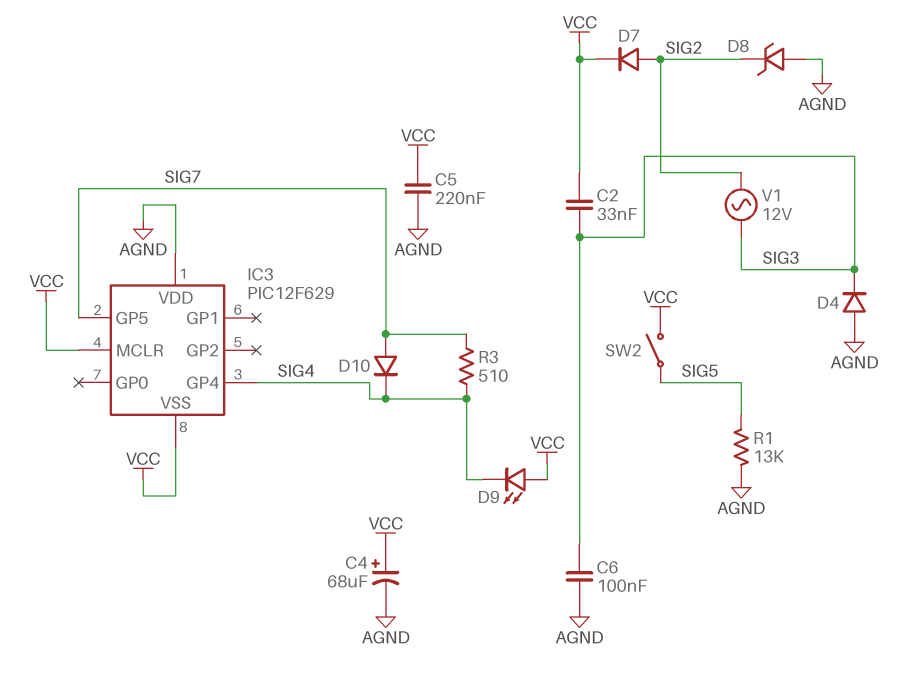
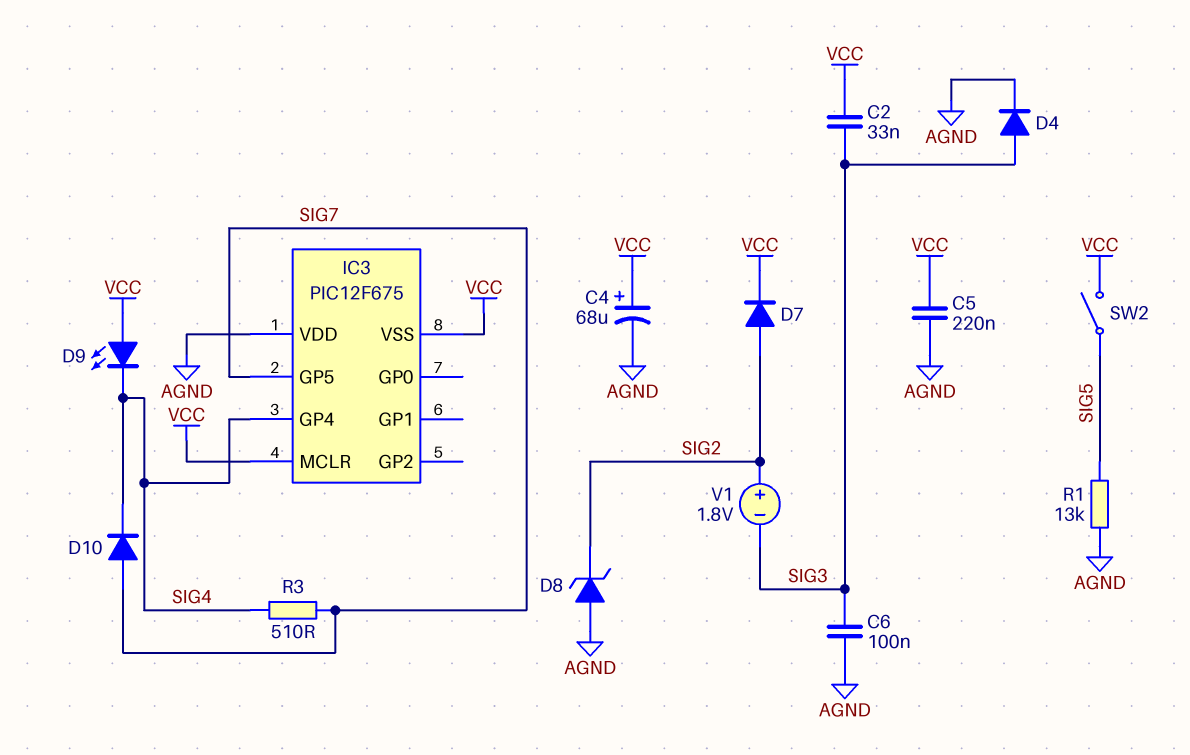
D4: diode (A AGND, K SIG3) -> diode (A SIG3, K AGND)
IC3: PIC12F629 -> PIC12F675
V1: AC 12V (SIG2, SIG3) -> 1.8V (plus SIG2, minus SIG3)

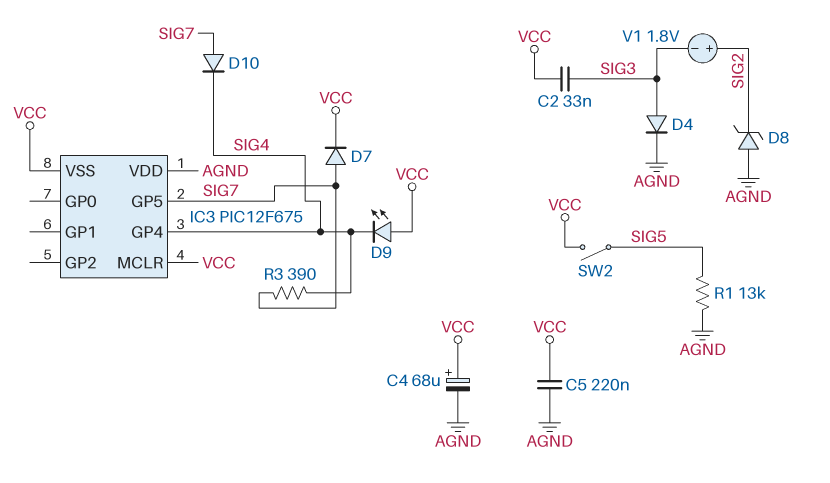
C6: 100nF (AGND, SIG3) -> none
D7: diode (A SIG2, K VCC) -> diode (A SIG7, K VCC)
R3: 510 (SIG4, SIG7) -> 390 (SIG4, SIG7)

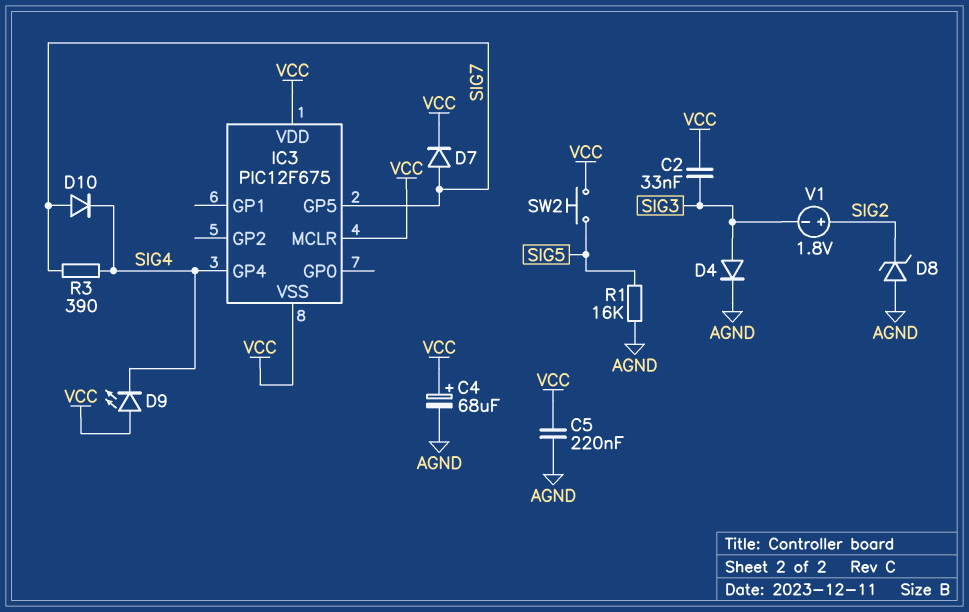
IC3 pin VDD: AGND -> VCC
R1: 13k (AGND, SIG5) -> 16k (AGND, SIG5)
SW2: switch (SIG5, VCC) -> button (SIG5, VCC)

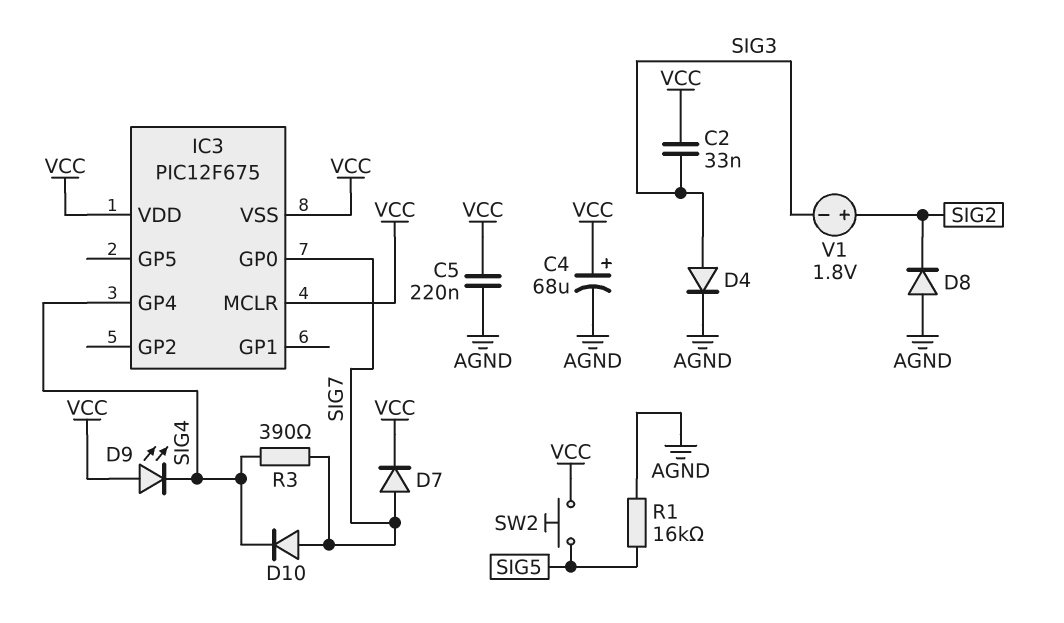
D8: zener (A AGND, K SIG2) -> diode (A AGND, K SIG2)
IC3 pin GP0: none -> SIG7
IC3 pin GP5: SIG7 -> none

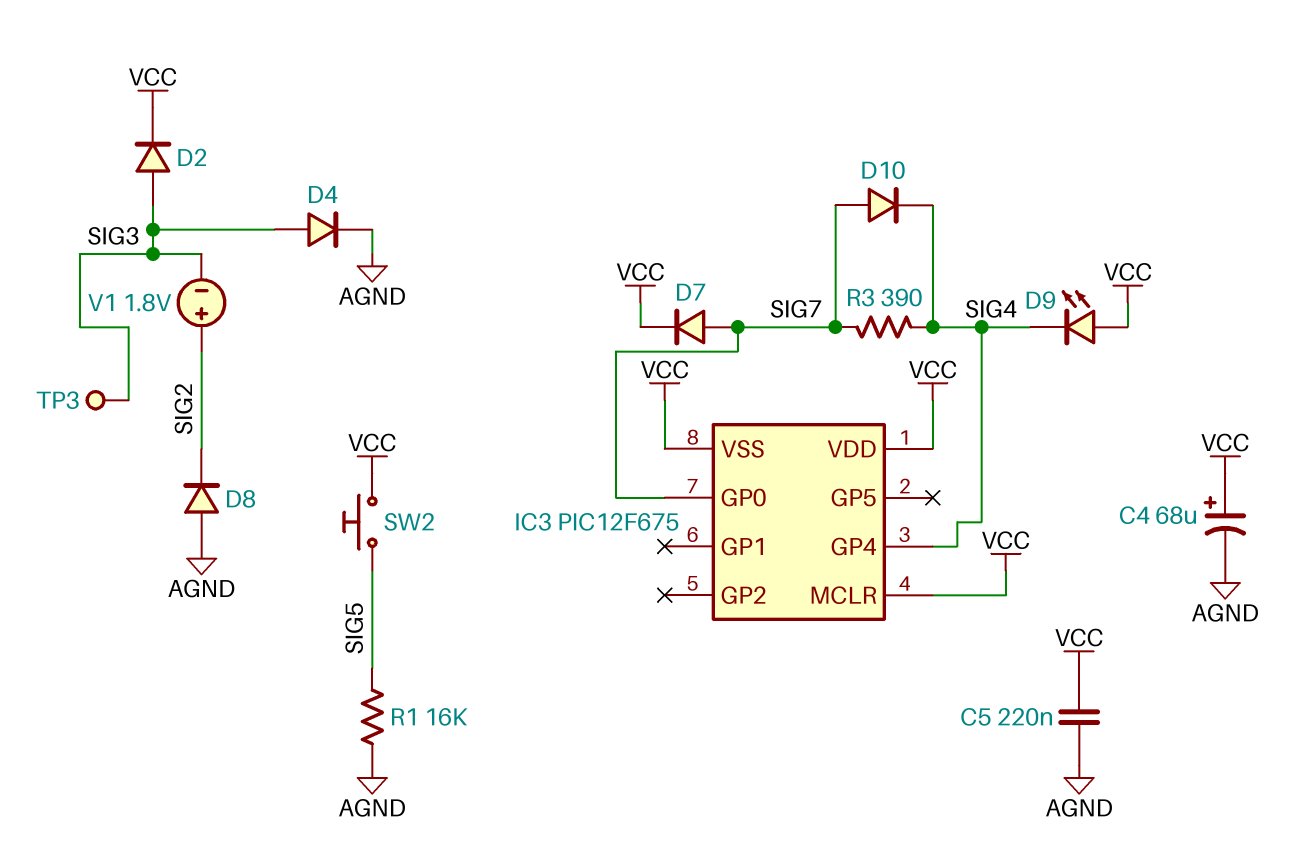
C2: 33nF (SIG3, VCC) -> none
D2: none -> diode (A SIG3, K VCC)
TP3: none -> test point (SIG3)

